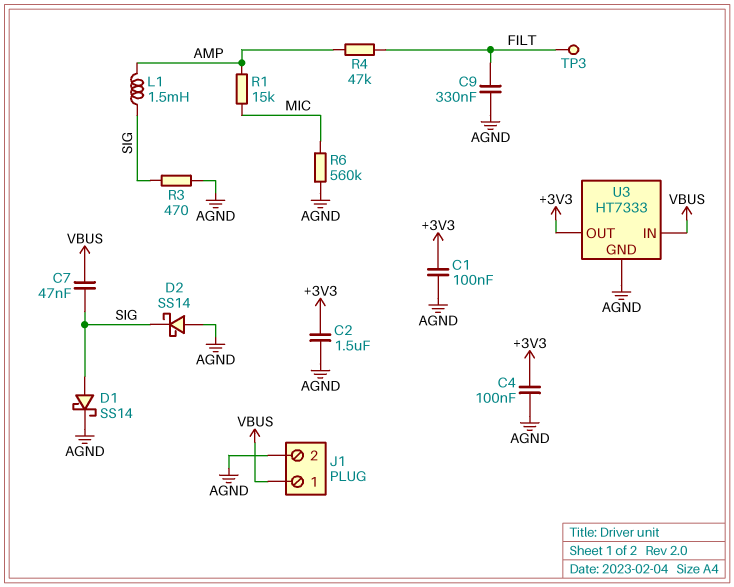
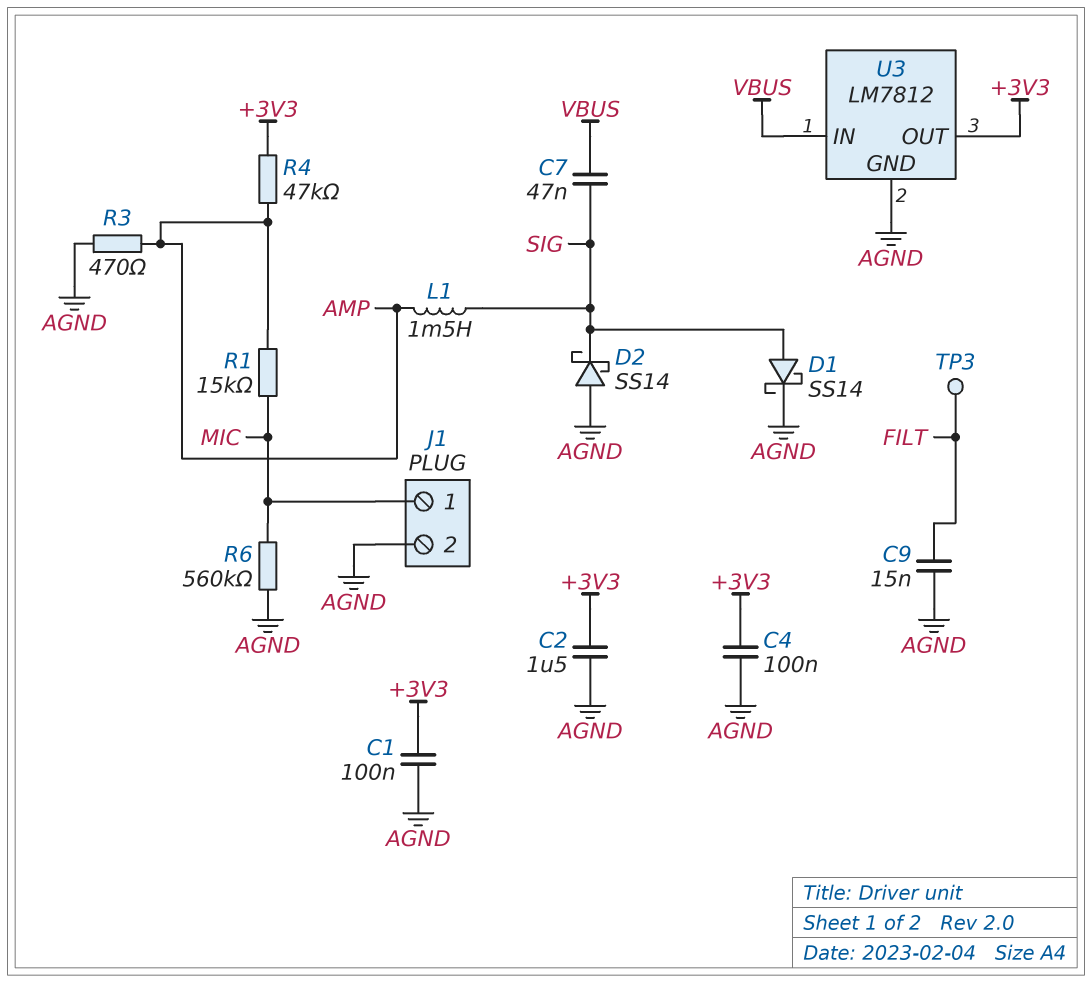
C9: 330nF (AGND, FILT) -> 15nF (AGND, FILT)
J1 pin 1: VBUS -> MIC
R3: 470 (AGND, SIG) -> 470 (AGND, AMP)
R4: 47k (AMP, FILT) -> 47k (+3V3, AMP)
U3: HT7333 -> LM7812

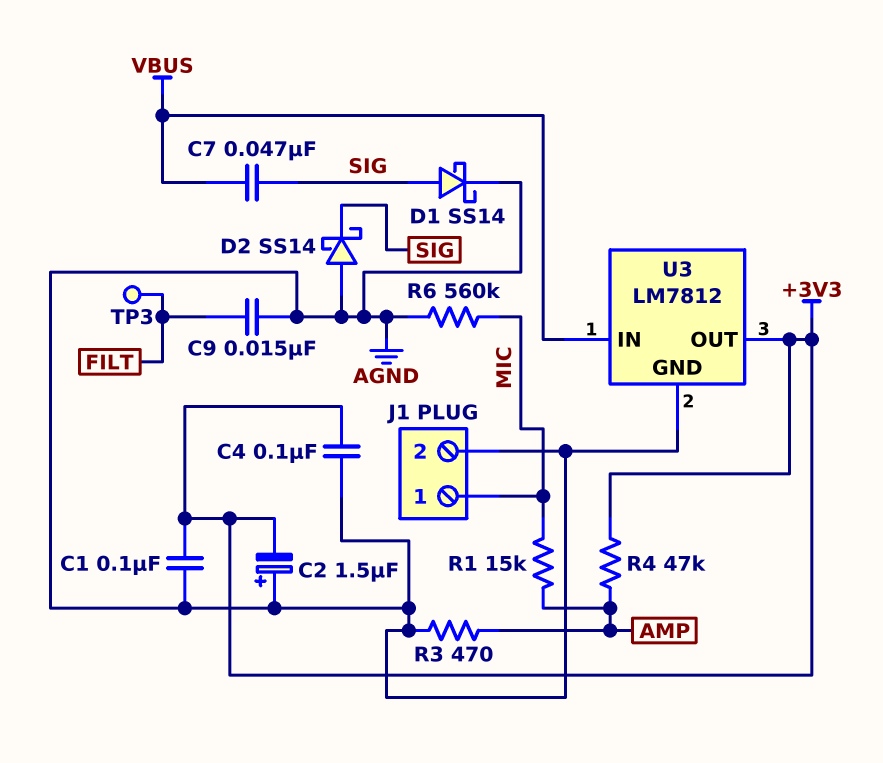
C2: 1.5uF (+3V3, AGND) -> 1.5uF (plus AGND, minus +3V3)
L1: 1.5mH (AMP, SIG) -> none

